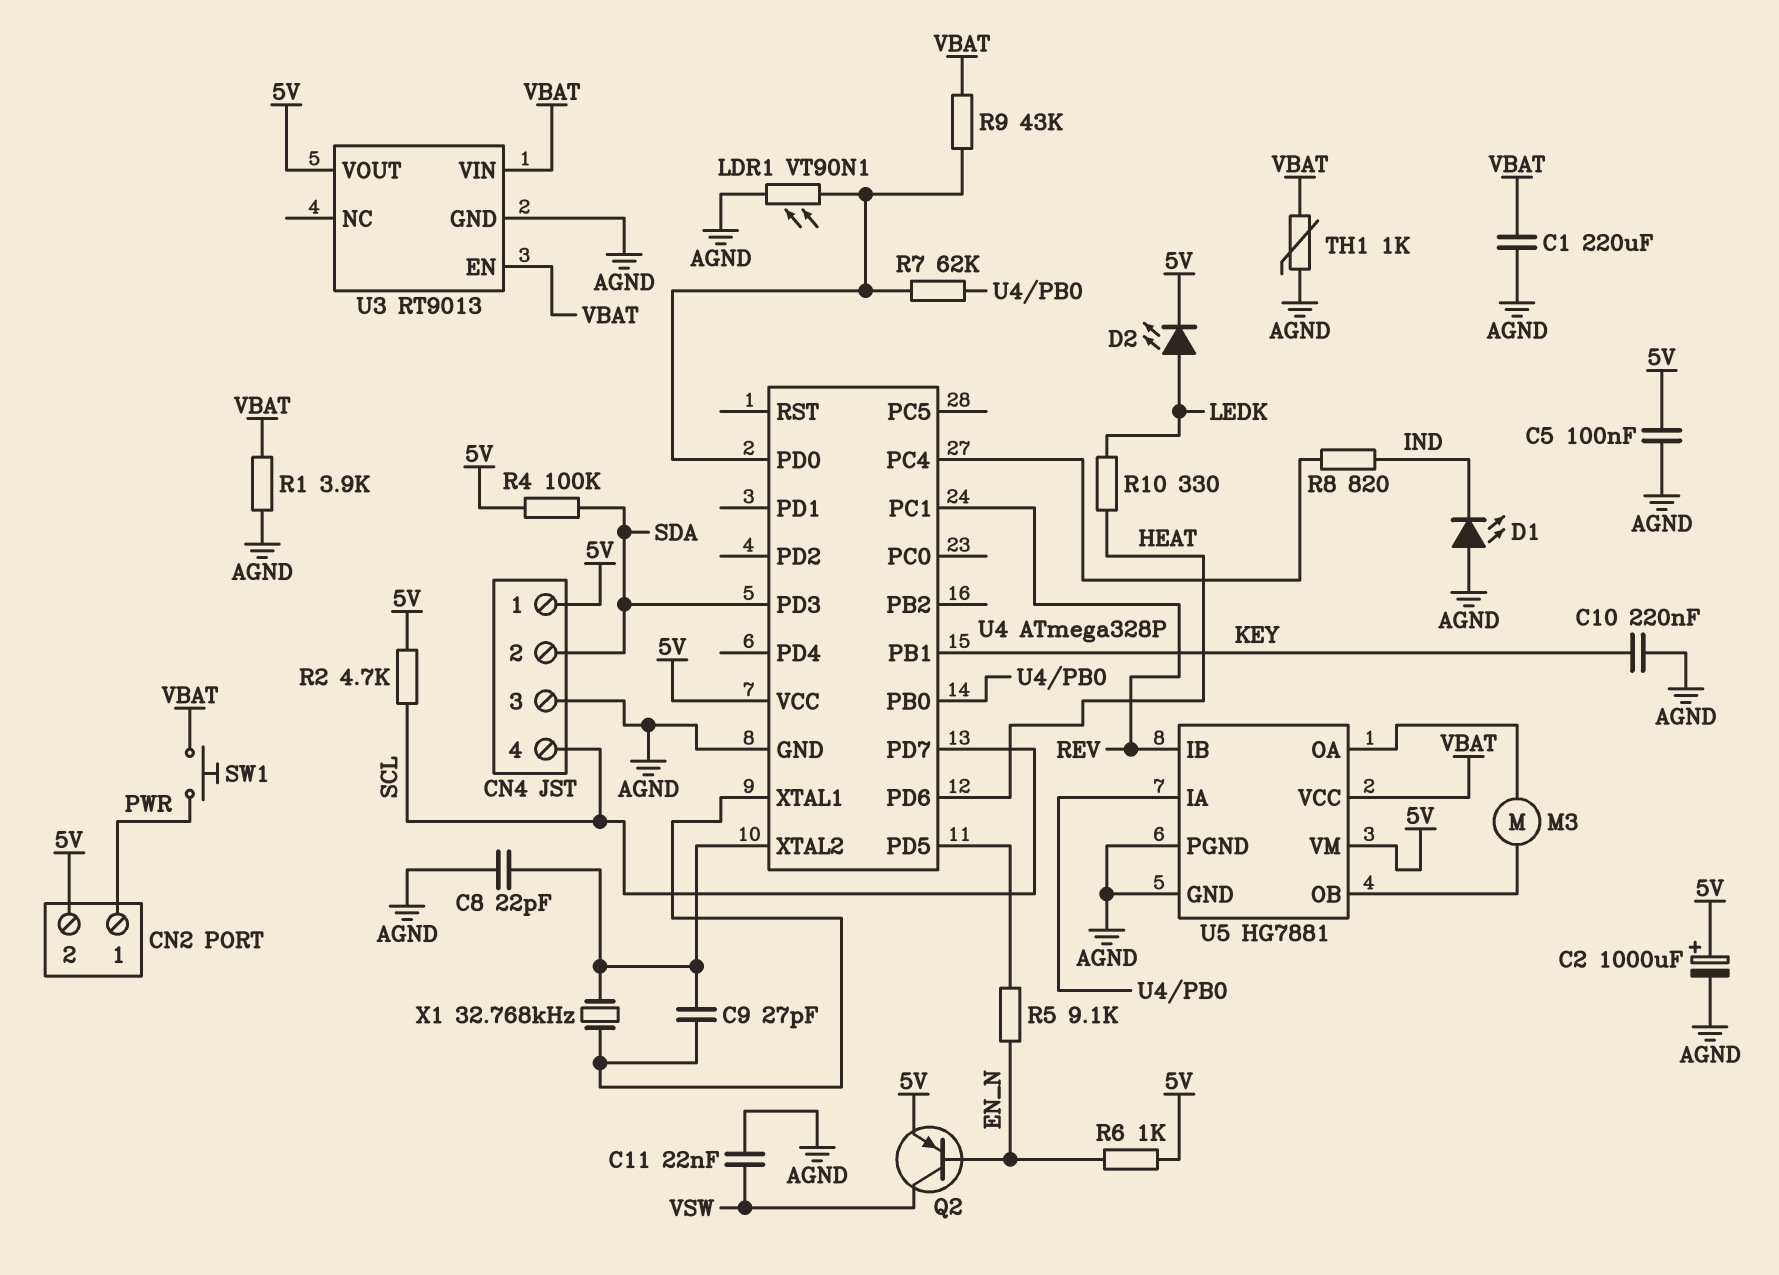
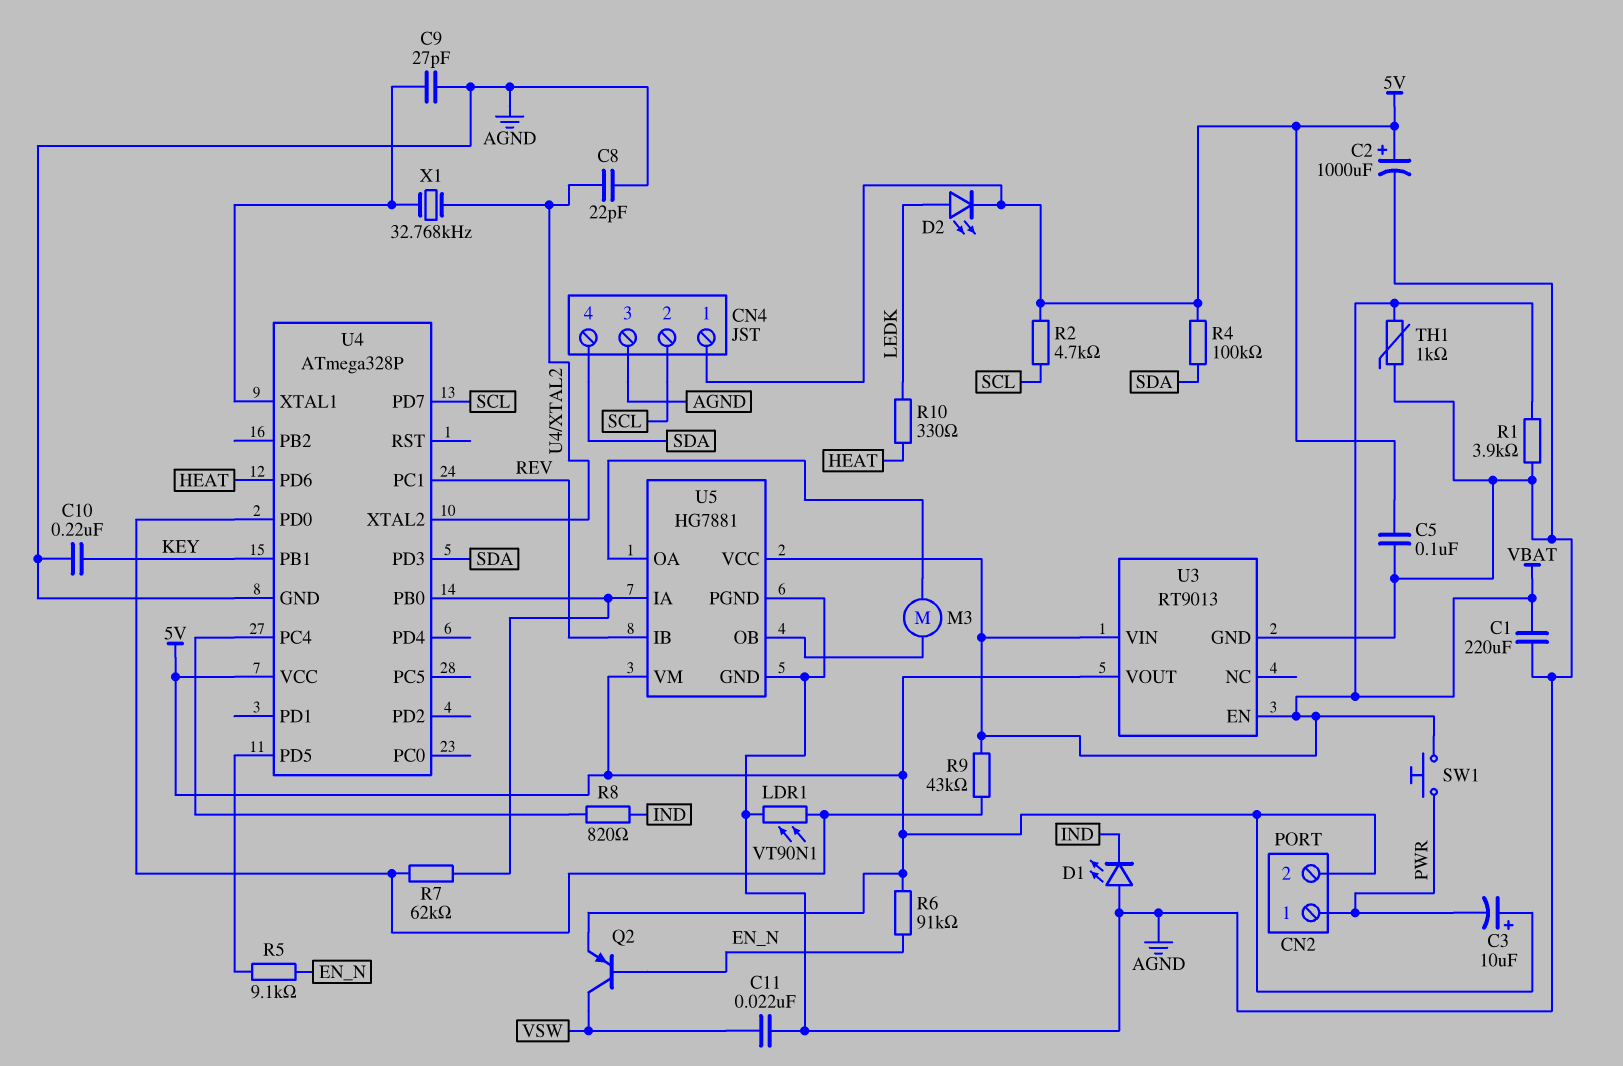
C3: none -> 10uF (plus 5V, minus PWR)
C9: 27pF (U4/XTAL1, U4/XTAL2) -> 27pF (AGND, U4/XTAL1)
CN4 pin 2: SDA -> SCL
CN4 pin 4: SCL -> SDA
R6: 1k (5V, EN_N) -> 91k (5V, EN_N)

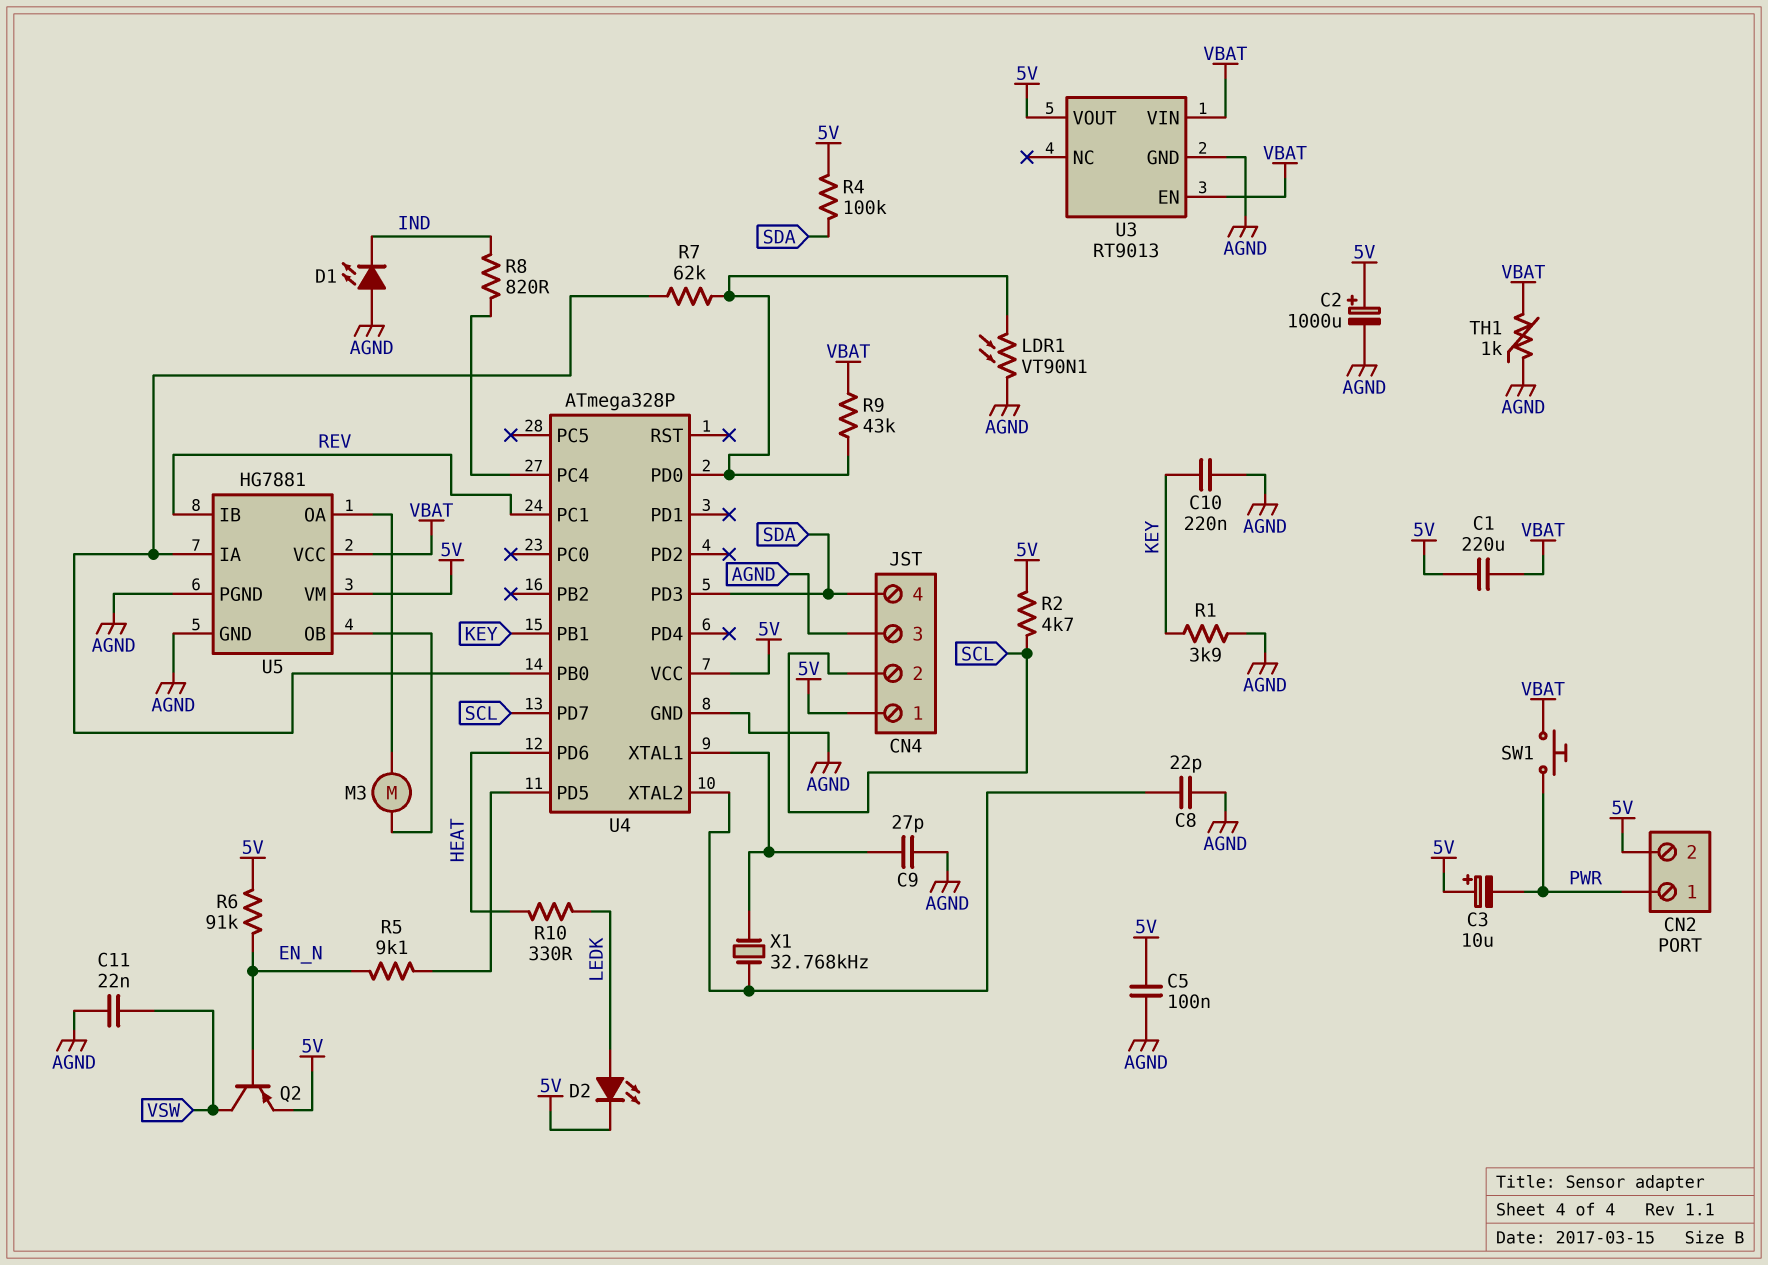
C1: 220uF (AGND, VBAT) -> 220uF (5V, VBAT)
R1: 3.9k (AGND, VBAT) -> 3.9k (AGND, KEY)

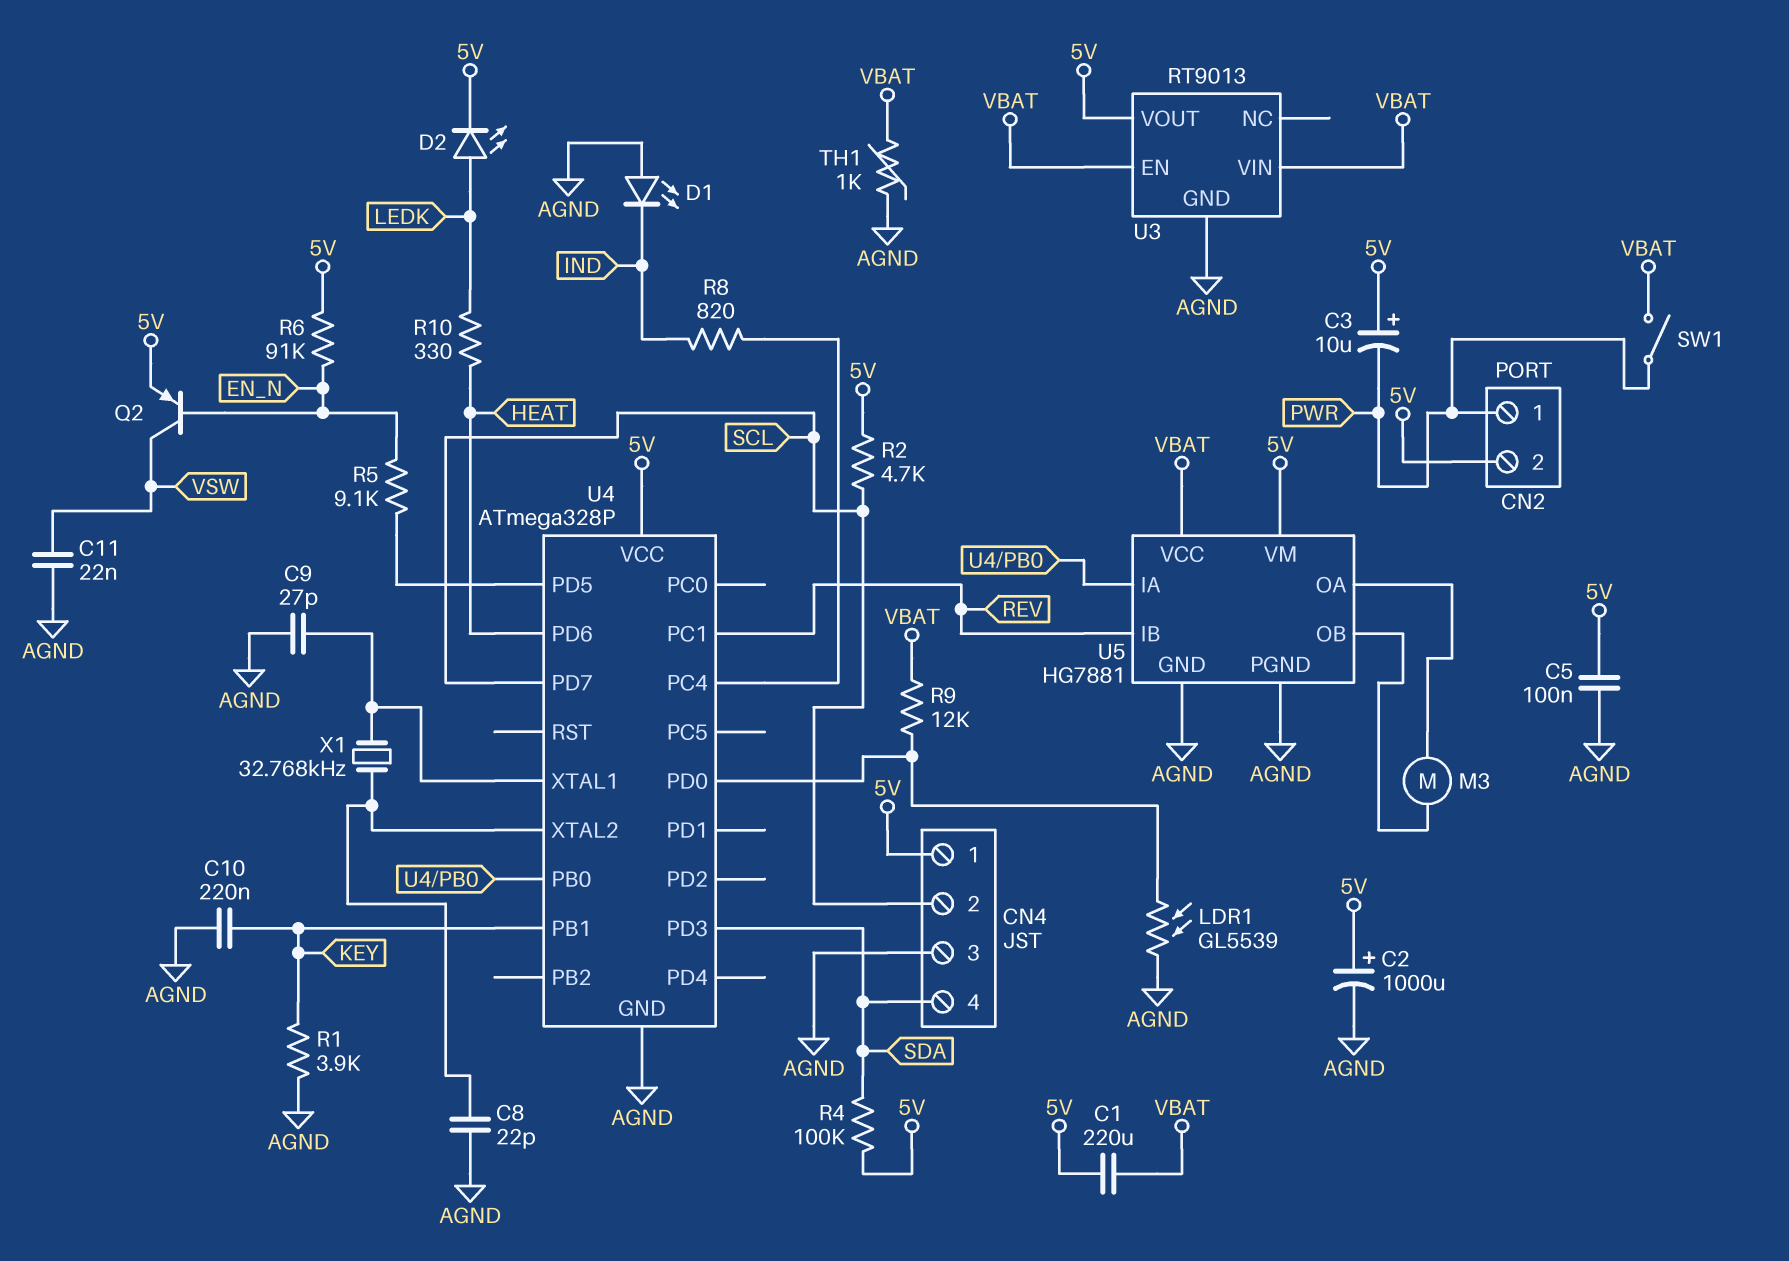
LDR1: VT90N1 (AGND, U4/PD0) -> GL5539 (AGND, U4/PD0)
R7: 62k (U4/PB0, U4/PD0) -> none
R9: 43k (U4/PD0, VBAT) -> 12k (U4/PD0, VBAT)
SW1: button (PWR, VBAT) -> switch (PWR, VBAT)

